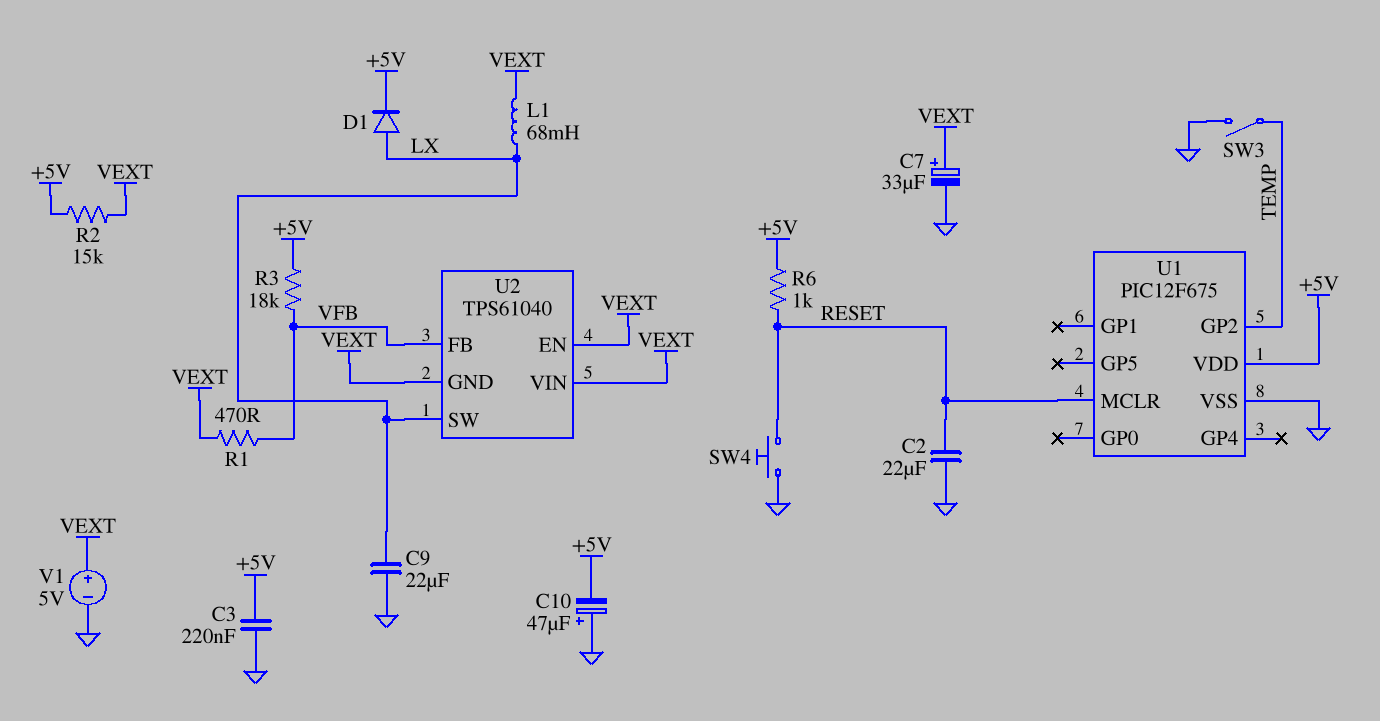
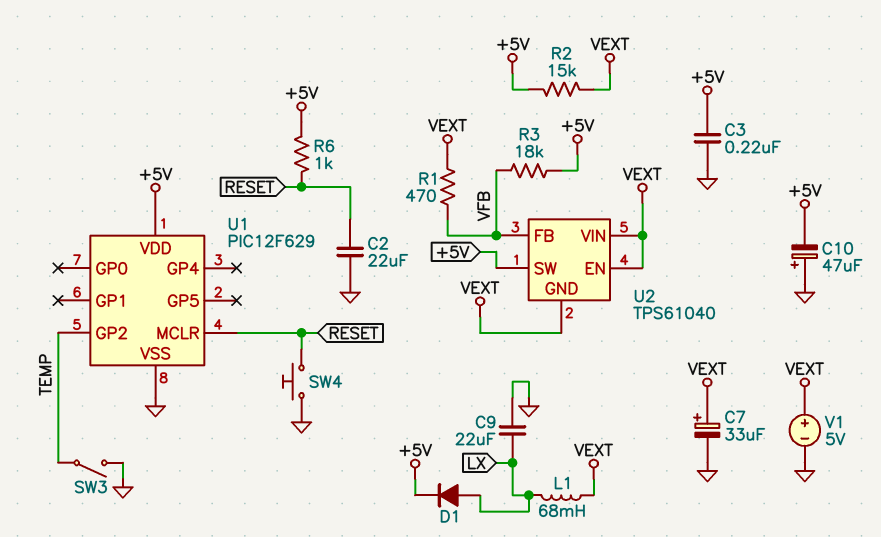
U1: PIC12F675 -> PIC12F629
U2 pin SW: LX -> +5V

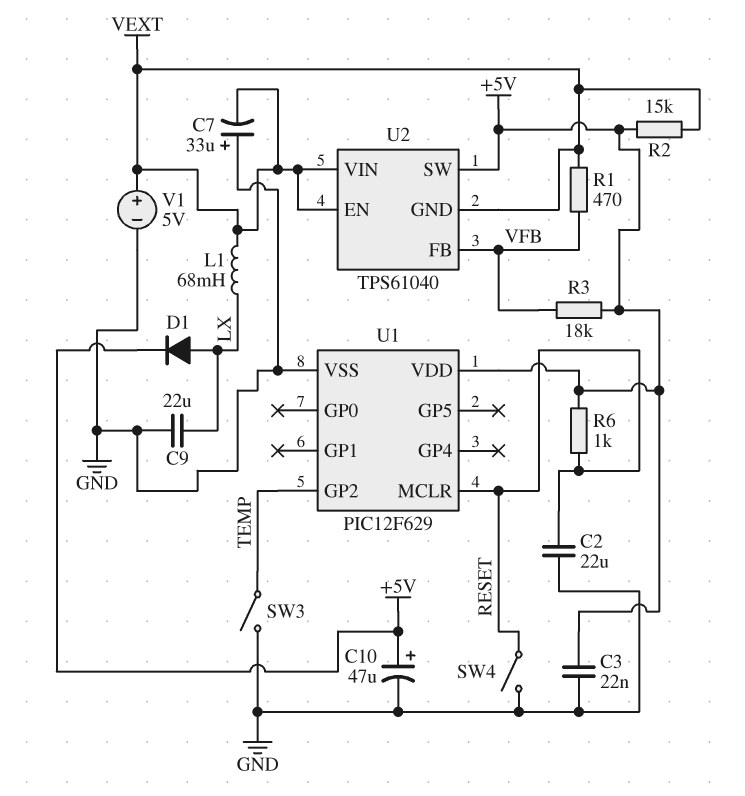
C3: 220nF (+5V, GND) -> 22nF (+5V, GND)
C7: 33uF (plus VEXT, minus GND) -> 33uF (plus GND, minus VEXT)
C10: 47uF (plus GND, minus +5V) -> 47uF (plus +5V, minus GND)
SW4: button (GND, RESET) -> switch (GND, RESET)

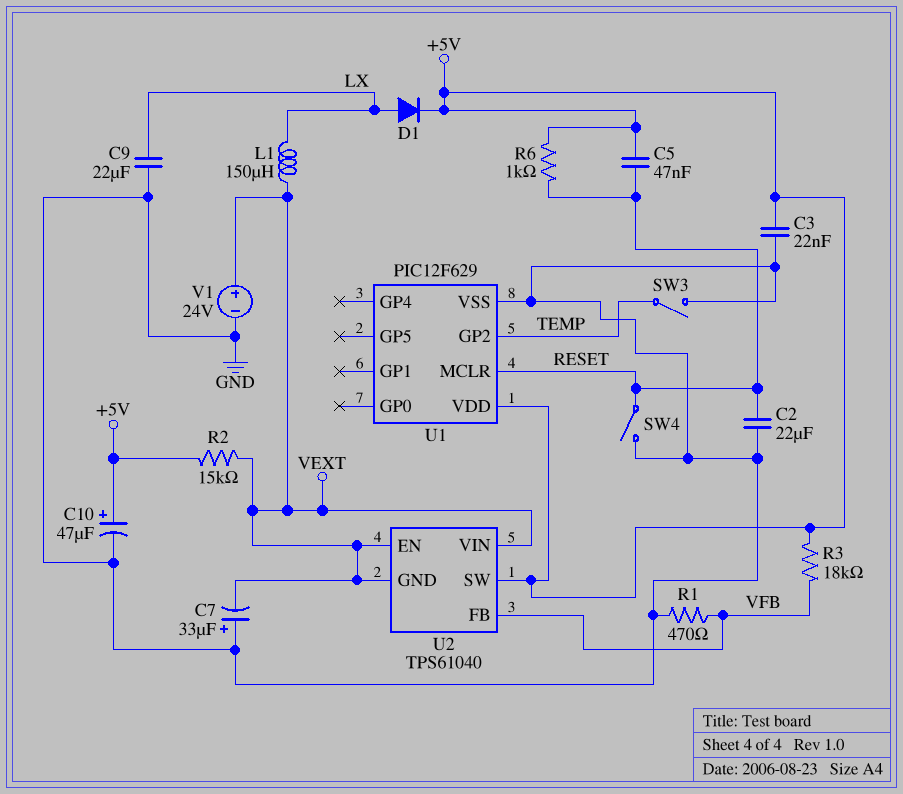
C5: none -> 47nF (+5V, RESET)
L1: 68mH (LX, VEXT) -> 150uH (LX, VEXT)
R1: 470 (VEXT, VFB) -> 470 (GND, VFB)
V1: 5V (plus VEXT, minus GND) -> 24V (plus VEXT, minus GND)

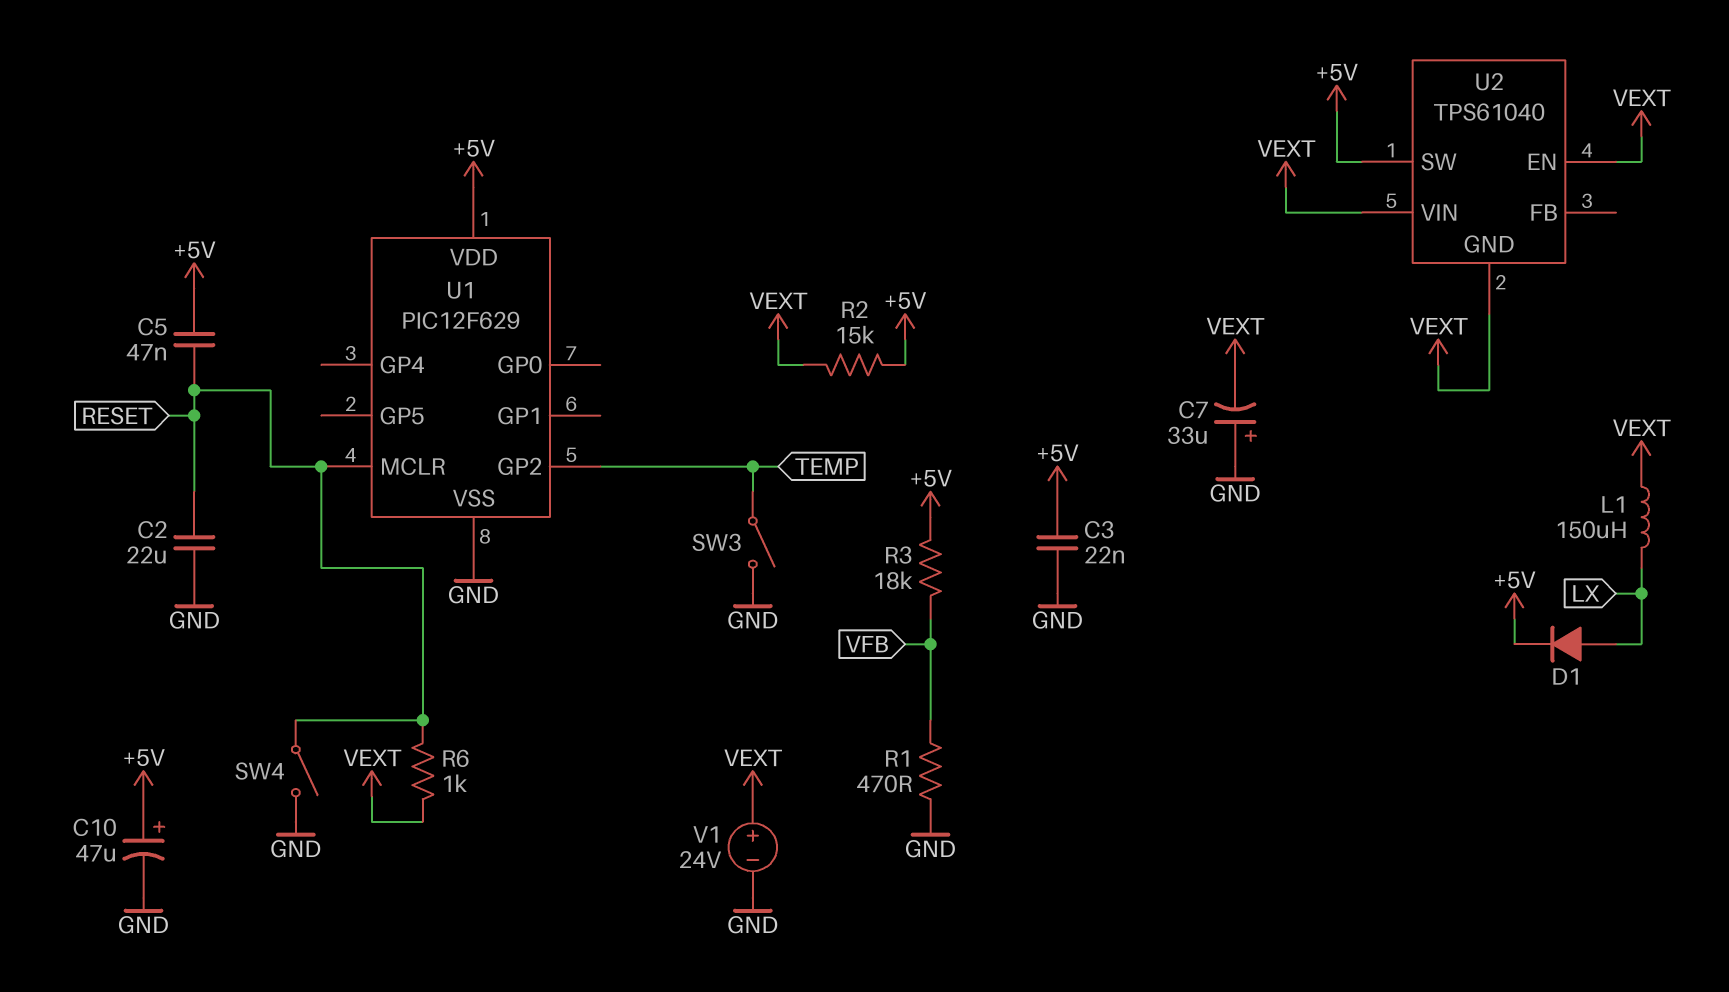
C9: 22uF (GND, LX) -> none
R6: 1k (+5V, RESET) -> 1k (RESET, VEXT)
U2 pin FB: VFB -> none

